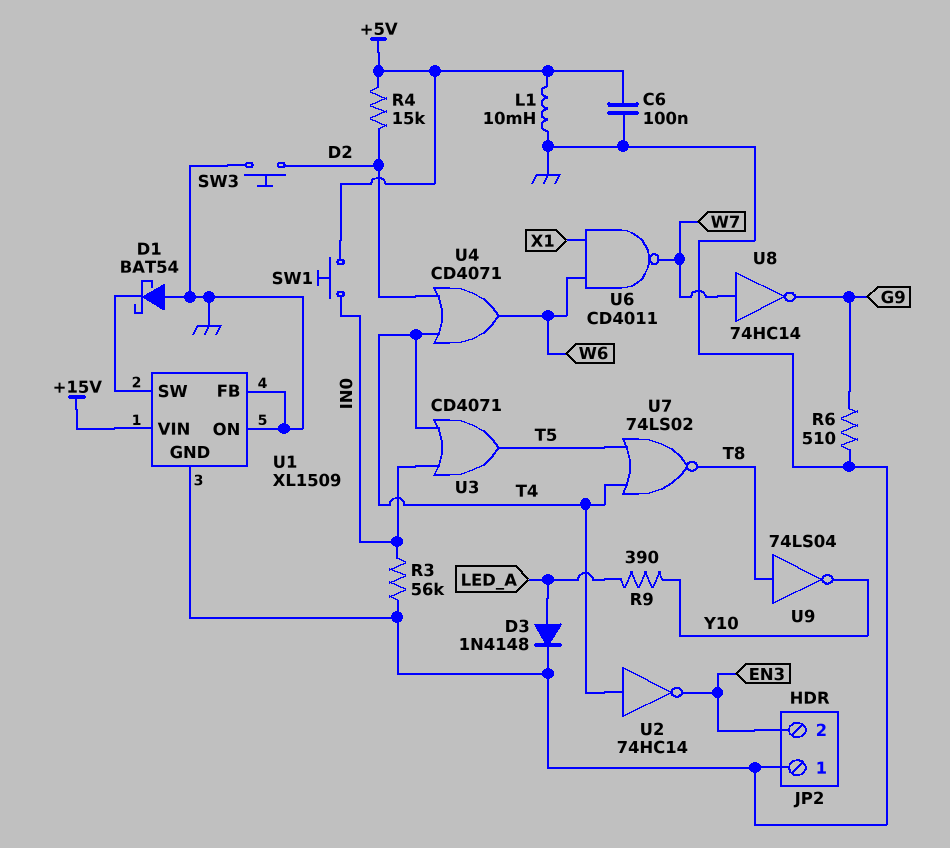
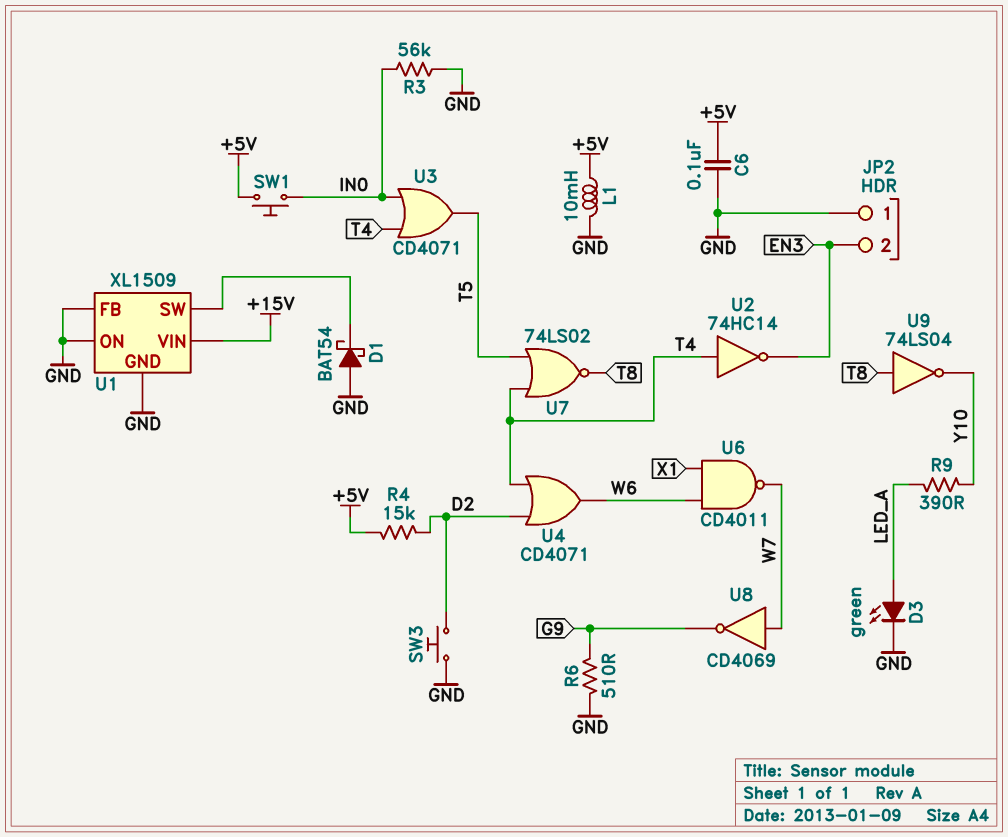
D3: diode 1N4148 (A LED_A, K GND) -> LED green (A LED_A, K GND)
U8: NOT 74HC14 (in W7, out G9) -> NOT CD4069 (in W7, out G9)

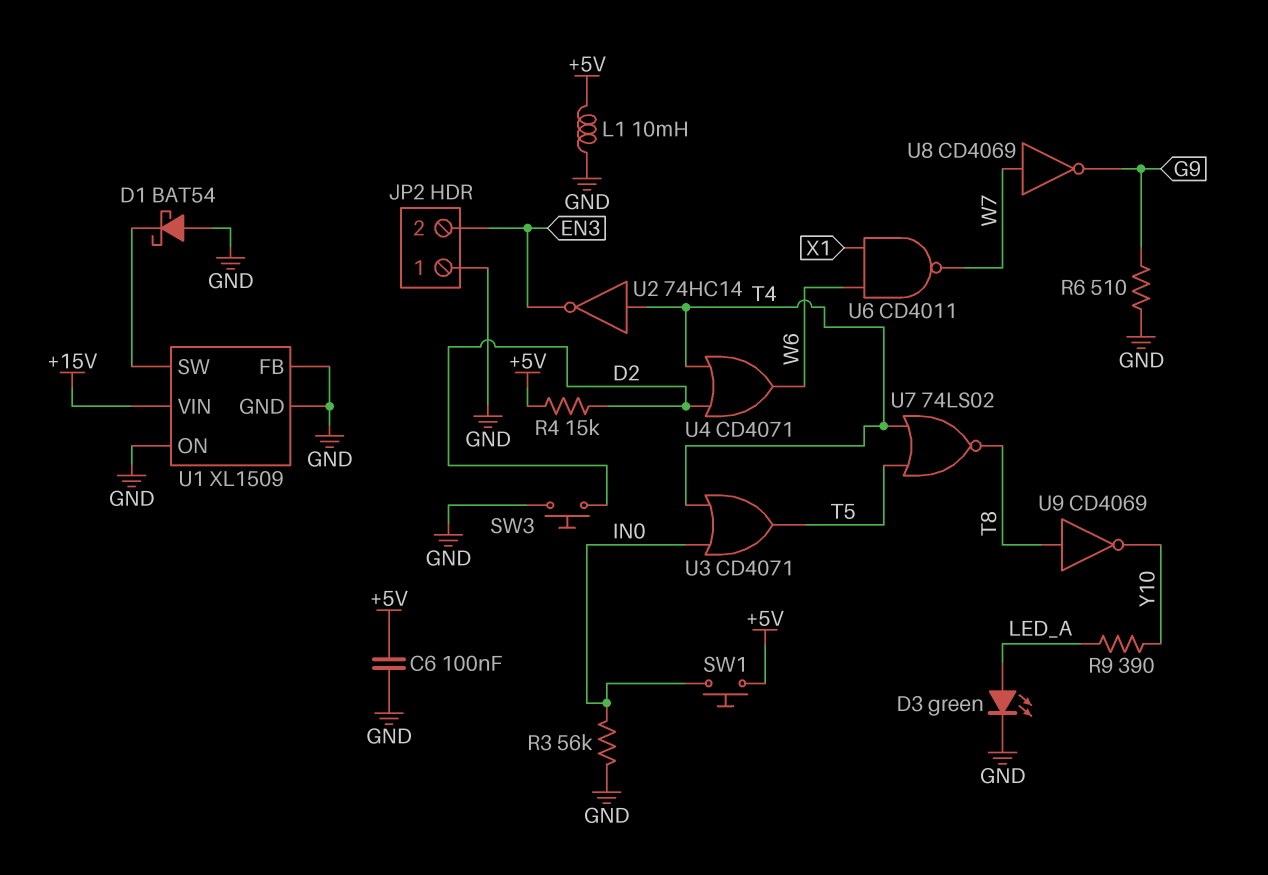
U9: NOT 74LS04 (in T8, out Y10) -> NOT CD4069 (in T8, out Y10)

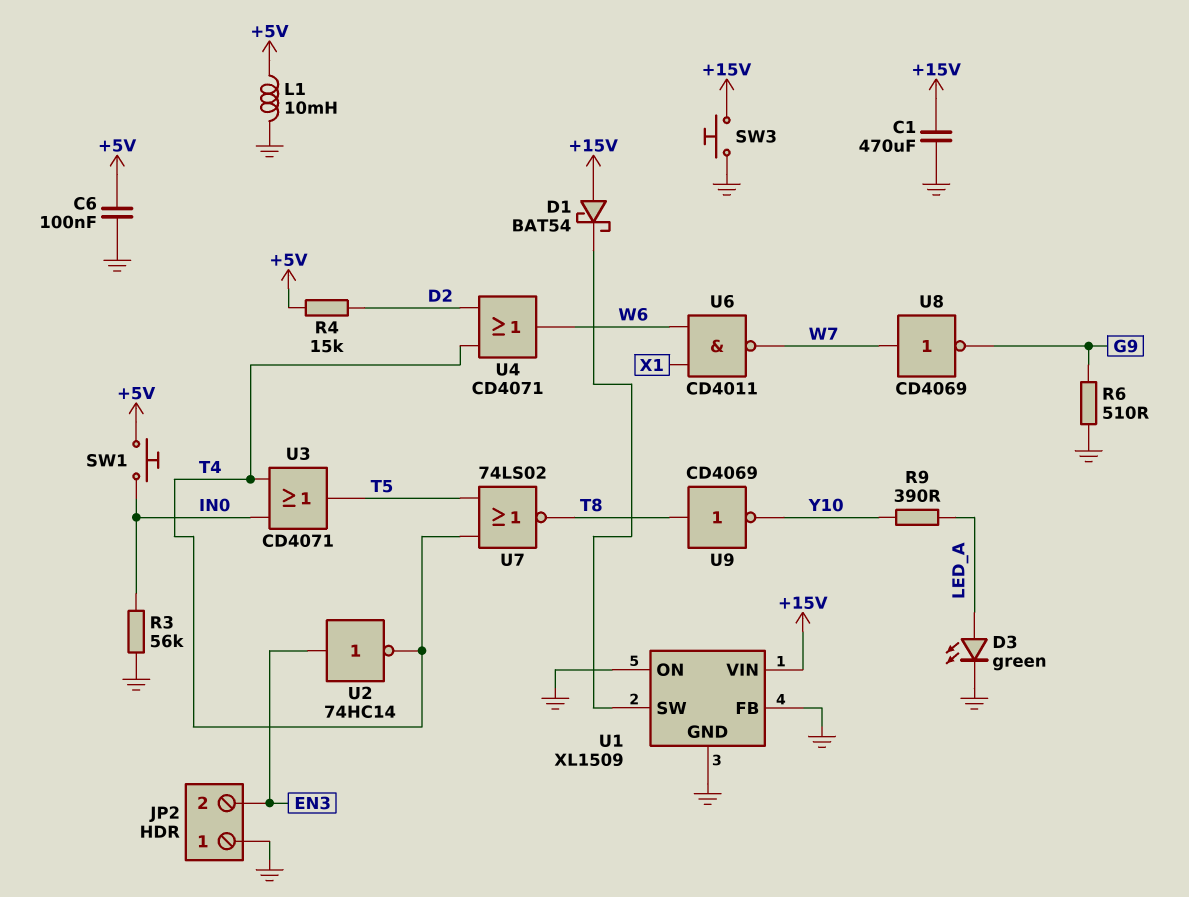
C1: none -> 470uF (+15V, GND)
D1: schottky BAT54 (A GND, K U1/SW) -> schottky BAT54 (A +15V, K U1/SW)
SW3: button (D2, GND) -> button (+15V, GND)
U2: NOT 74HC14 (in T4, out EN3) -> NOT 74HC14 (in EN3, out T4)

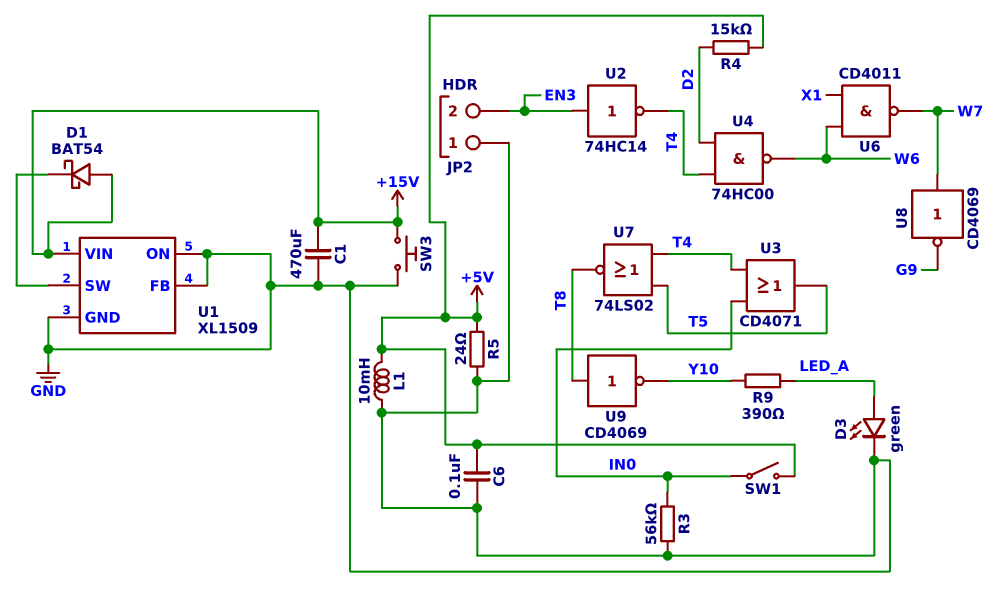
R5: none -> 24 (+5V, GND)
R6: 510 (G9, GND) -> none
SW1: button (+5V, IN0) -> switch (+5V, IN0)
U4: OR CD4071 (in D2, in T4, out W6) -> NAND 74HC00 (in D2, in T4, out W6)

